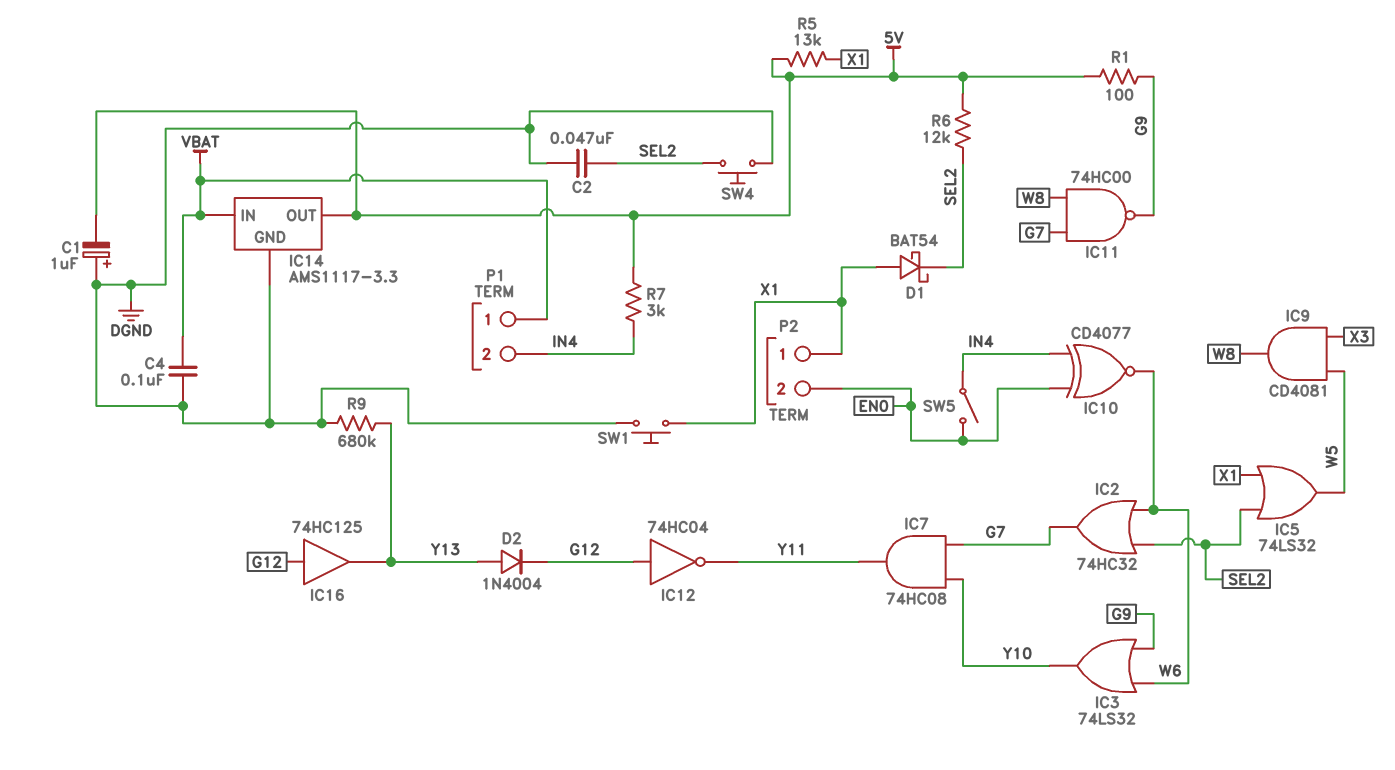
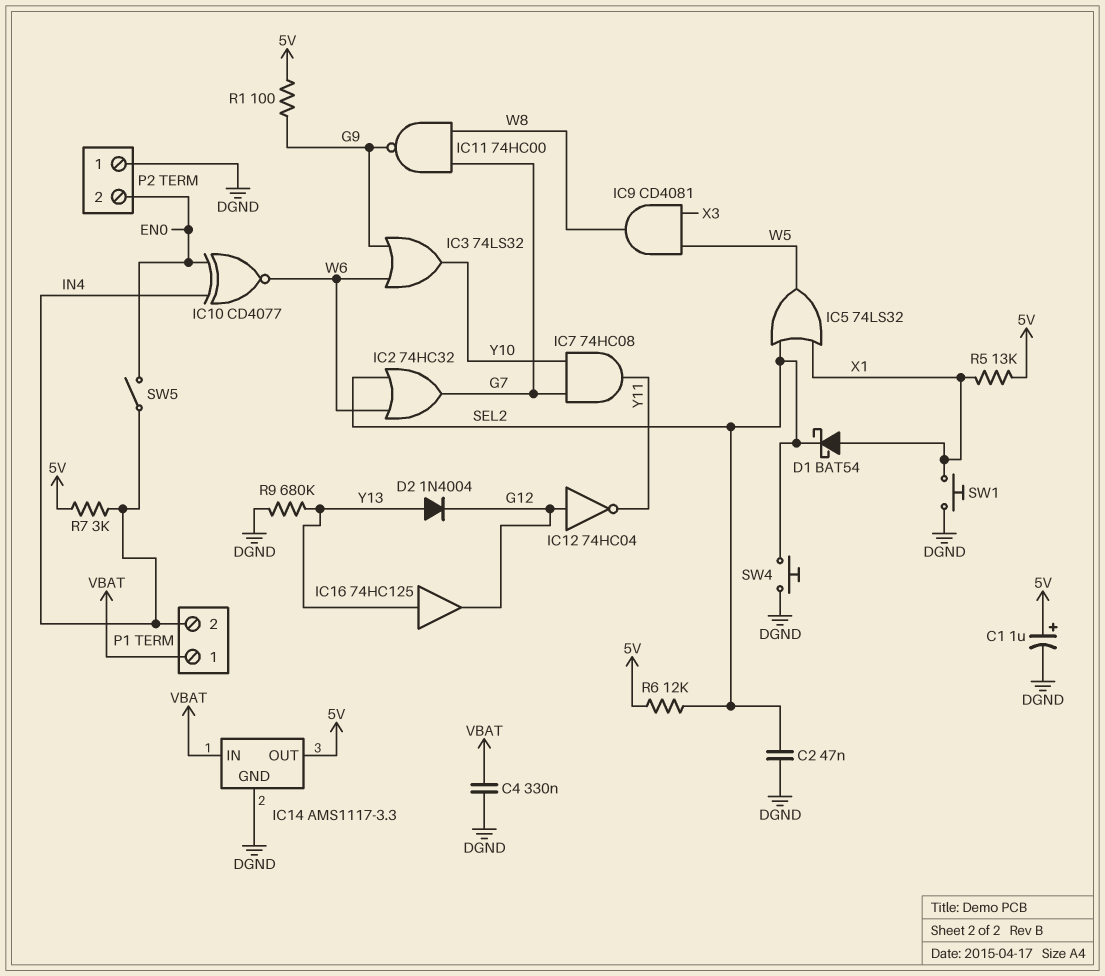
C1: 1uF (plus DGND, minus 5V) -> 1uF (plus 5V, minus DGND)
C4: 100nF (DGND, VBAT) -> 330nF (DGND, VBAT)
IC16: buffer 74HC125 (in G12, out Y13) -> buffer 74HC125 (in Y13, out G12)
P2 pin 1: X1 -> DGND

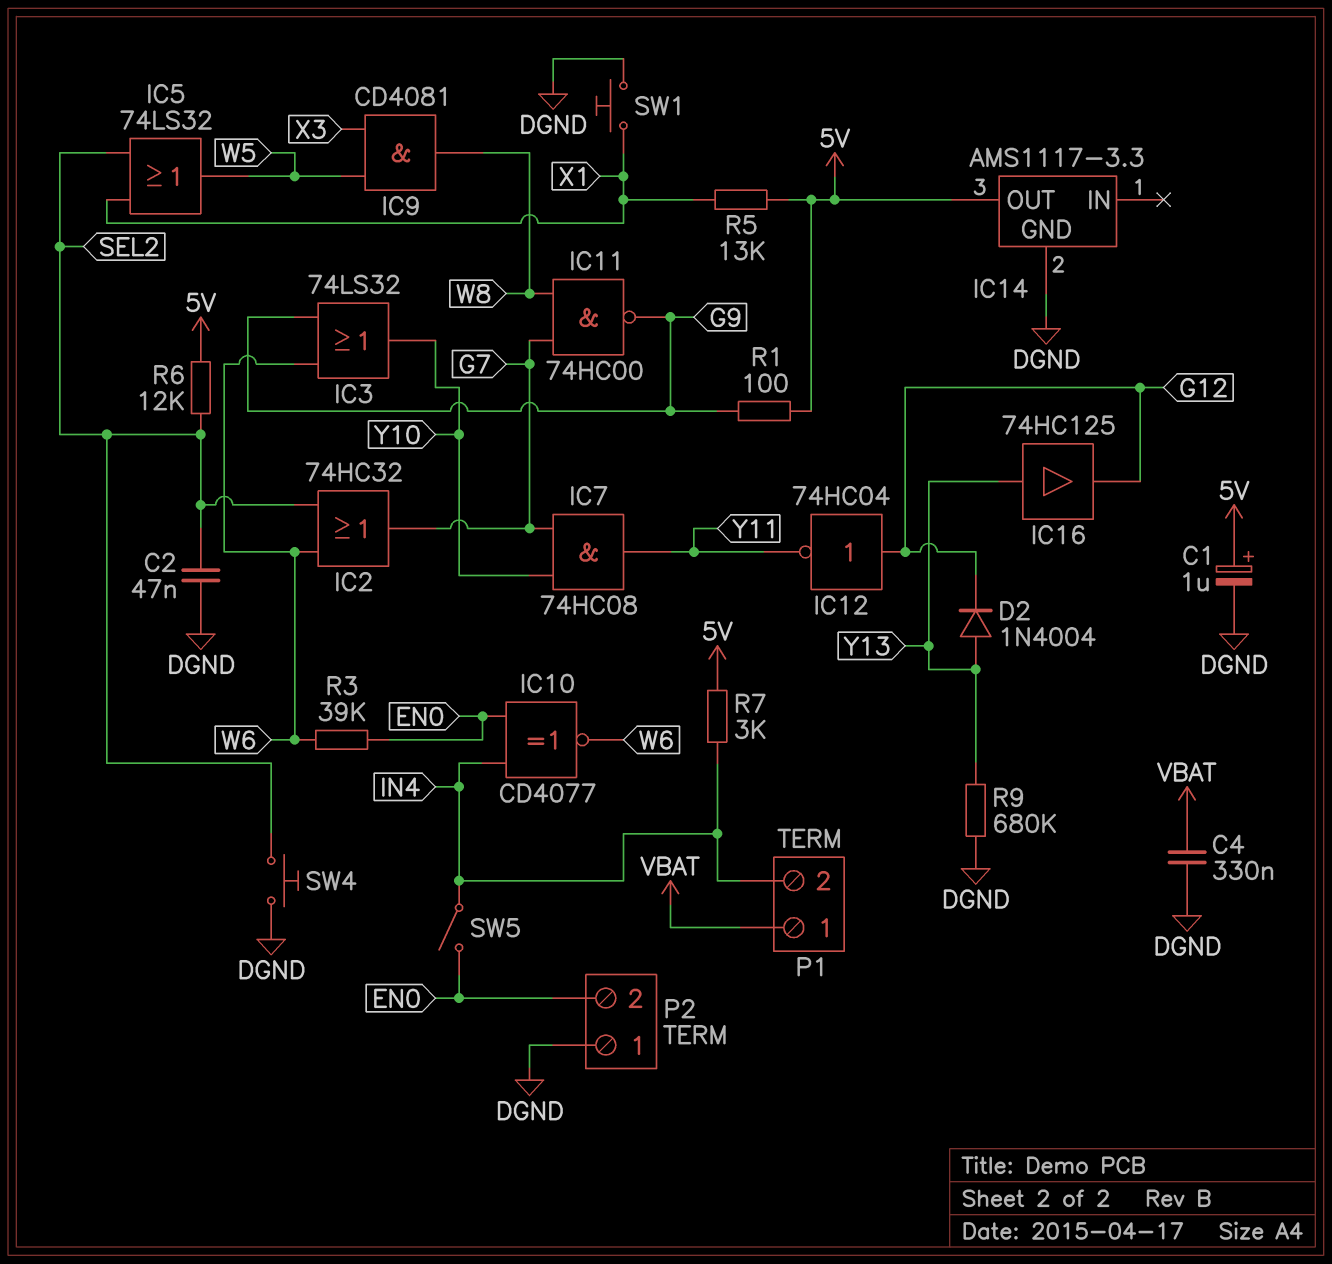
D1: schottky BAT54 (A X1, K SEL2) -> none
IC14 pin IN: VBAT -> none
R3: none -> 39k (EN0, W6)

